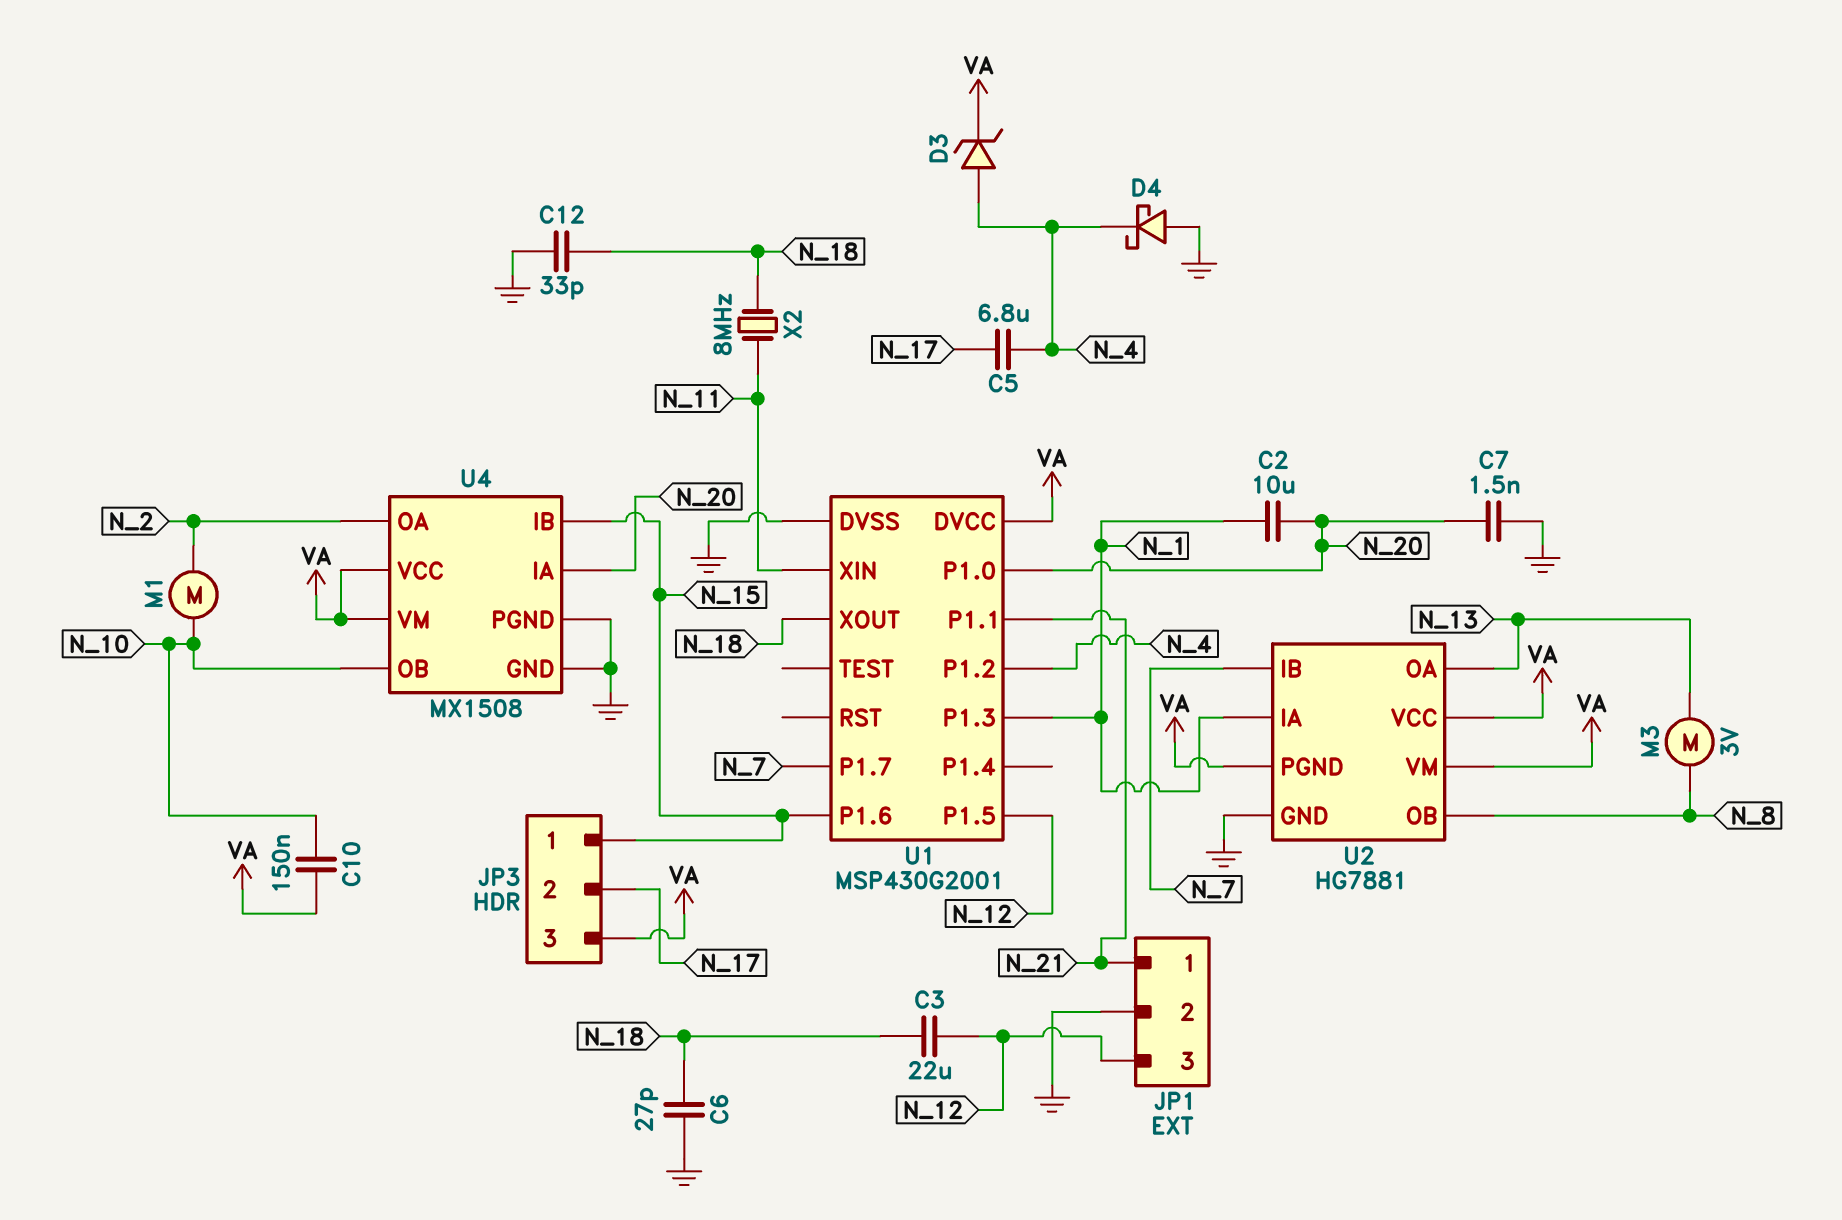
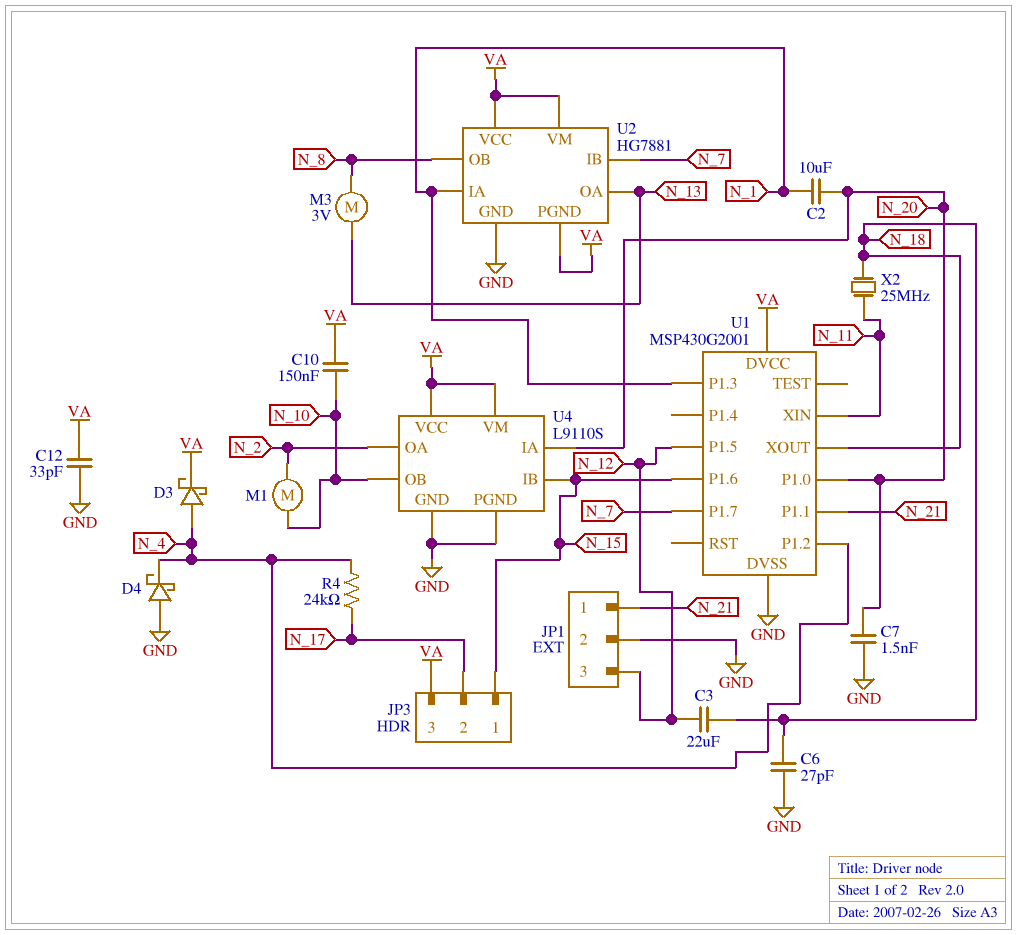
C5: 6.8uF (N_4, N_17) -> none
C12: 33pF (GND, N_18) -> 33pF (GND, VA)
D3: zener (A N_4, K VA) -> schottky (A N_4, K VA)
R4: none -> 24k (N_4, N_17)
U4: MX1508 -> L9110S
X2: 8MHz (N_11, N_18) -> 25MHz (N_11, N_18)

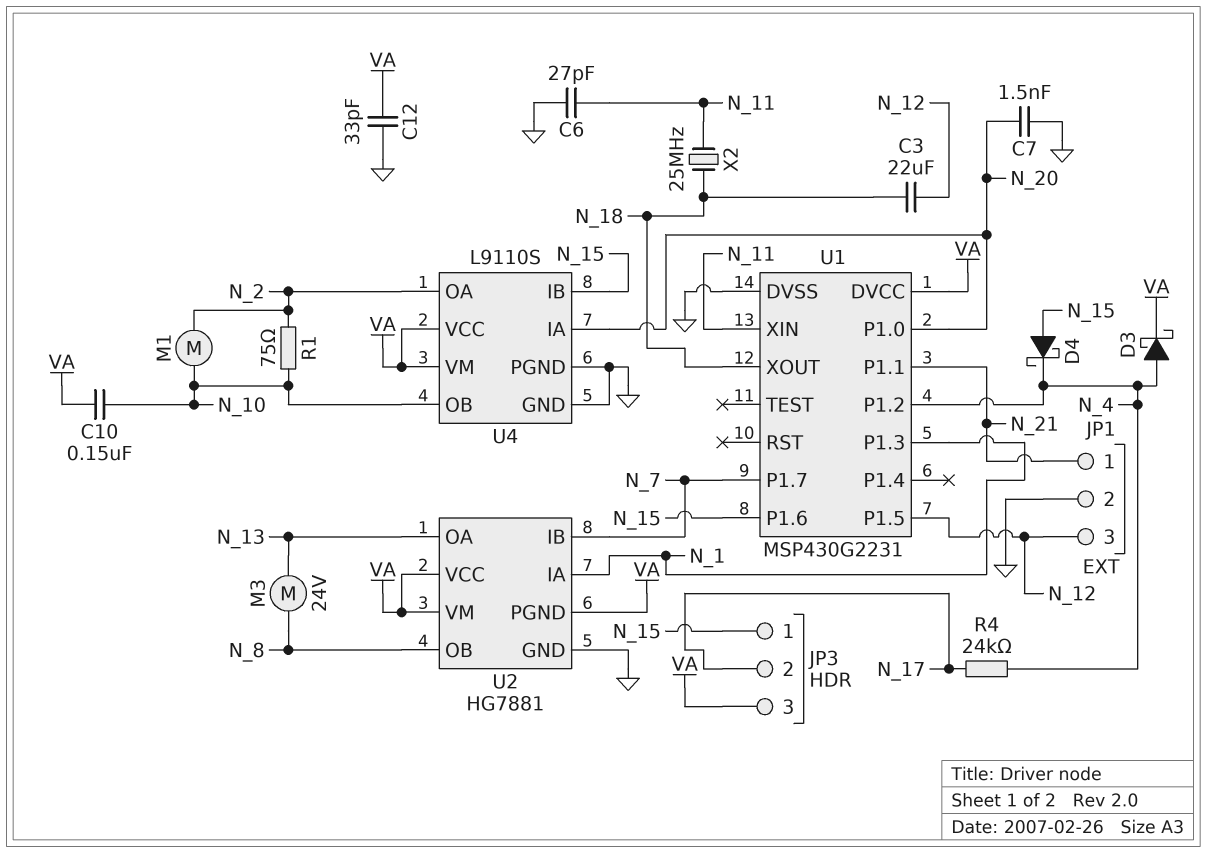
C2: 10uF (N_1, N_20) -> none
C6: 27pF (GND, N_18) -> 27pF (GND, N_11)
D4: schottky (A GND, K N_4) -> schottky (A N_15, K N_4)
M3: motor 3V (N_8, N_13) -> motor 24V (N_8, N_13)
R1: none -> 75 (N_2, N_10)
U1: MSP430G2001 -> MSP430G2231

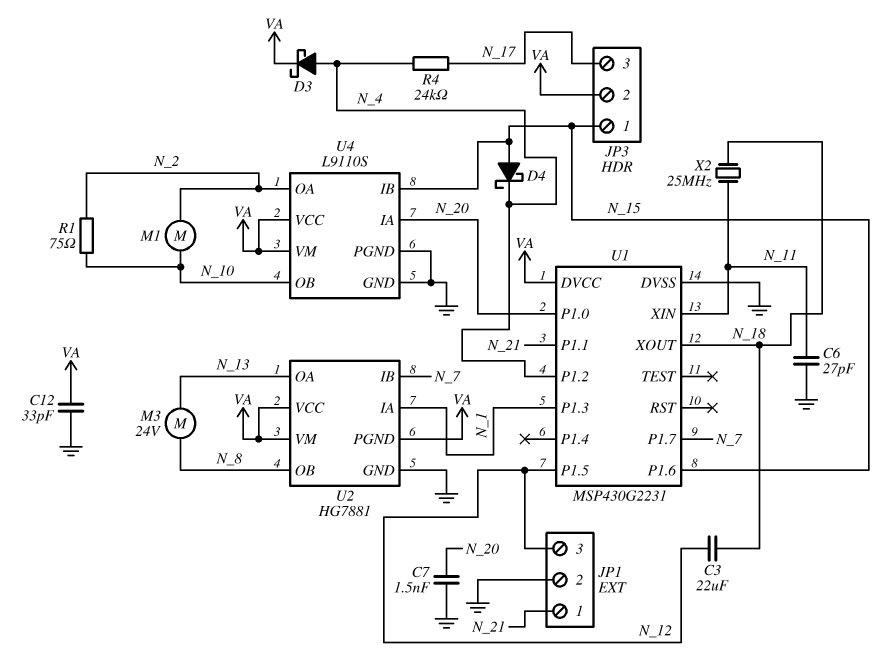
C10: 150nF (N_10, VA) -> none
JP3 pin 2: N_17 -> VA
JP3 pin 3: VA -> N_17

